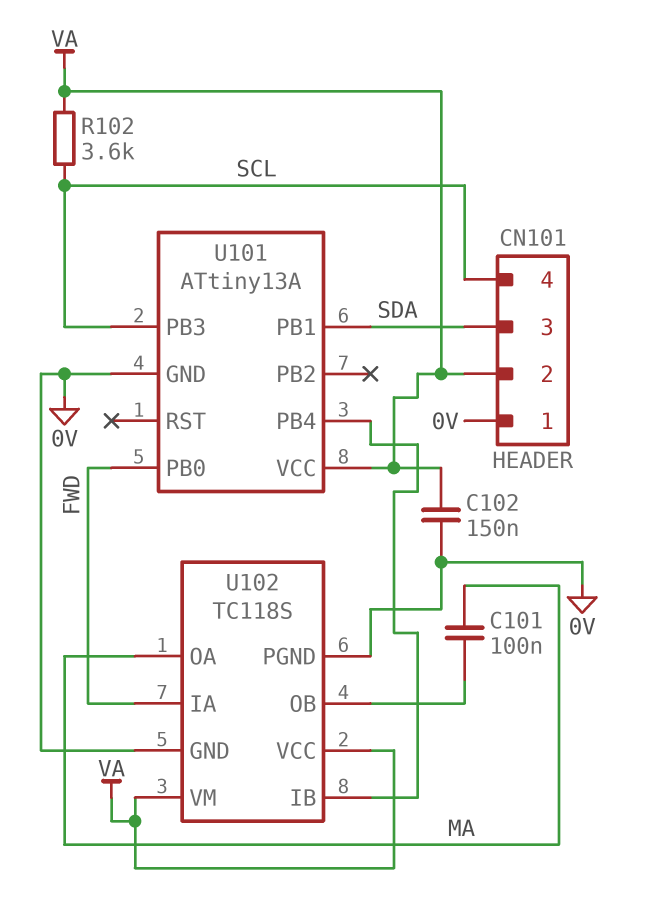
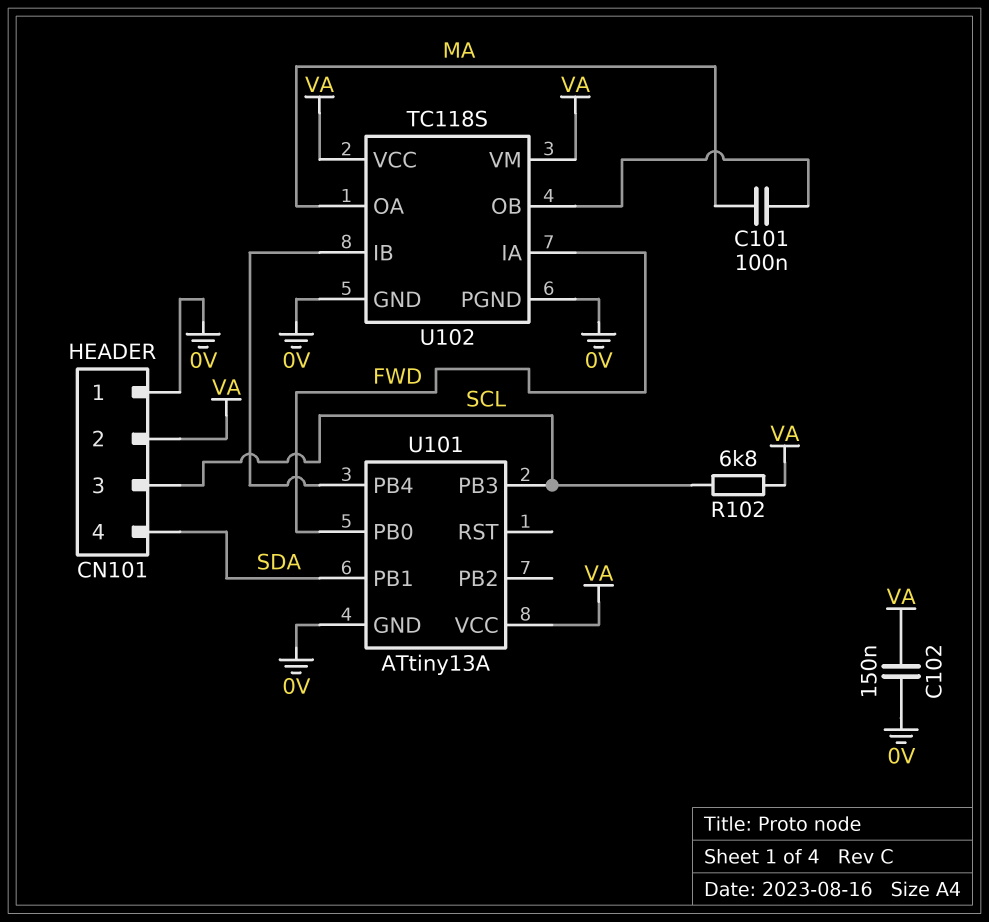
CN101 pin 3: SDA -> SCL
CN101 pin 4: SCL -> SDA
R102: 3.6k (SCL, VA) -> 6.8k (SCL, VA)

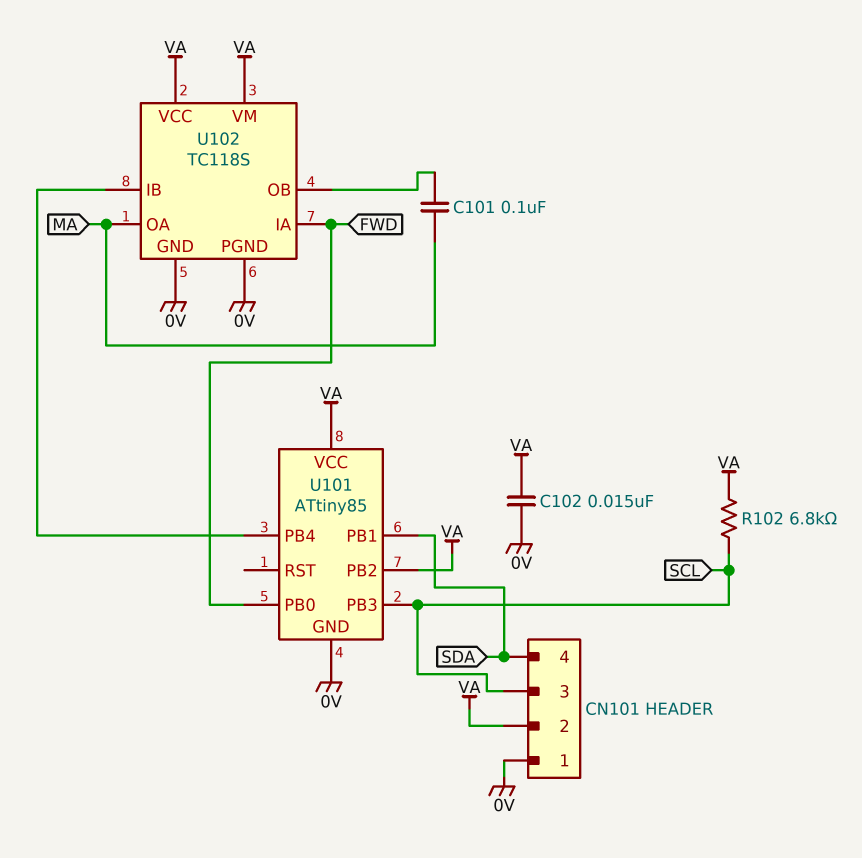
C102: 150nF (0V, VA) -> 15nF (0V, VA)
U101: ATtiny13A -> ATtiny85
U101 pin PB2: none -> VA

